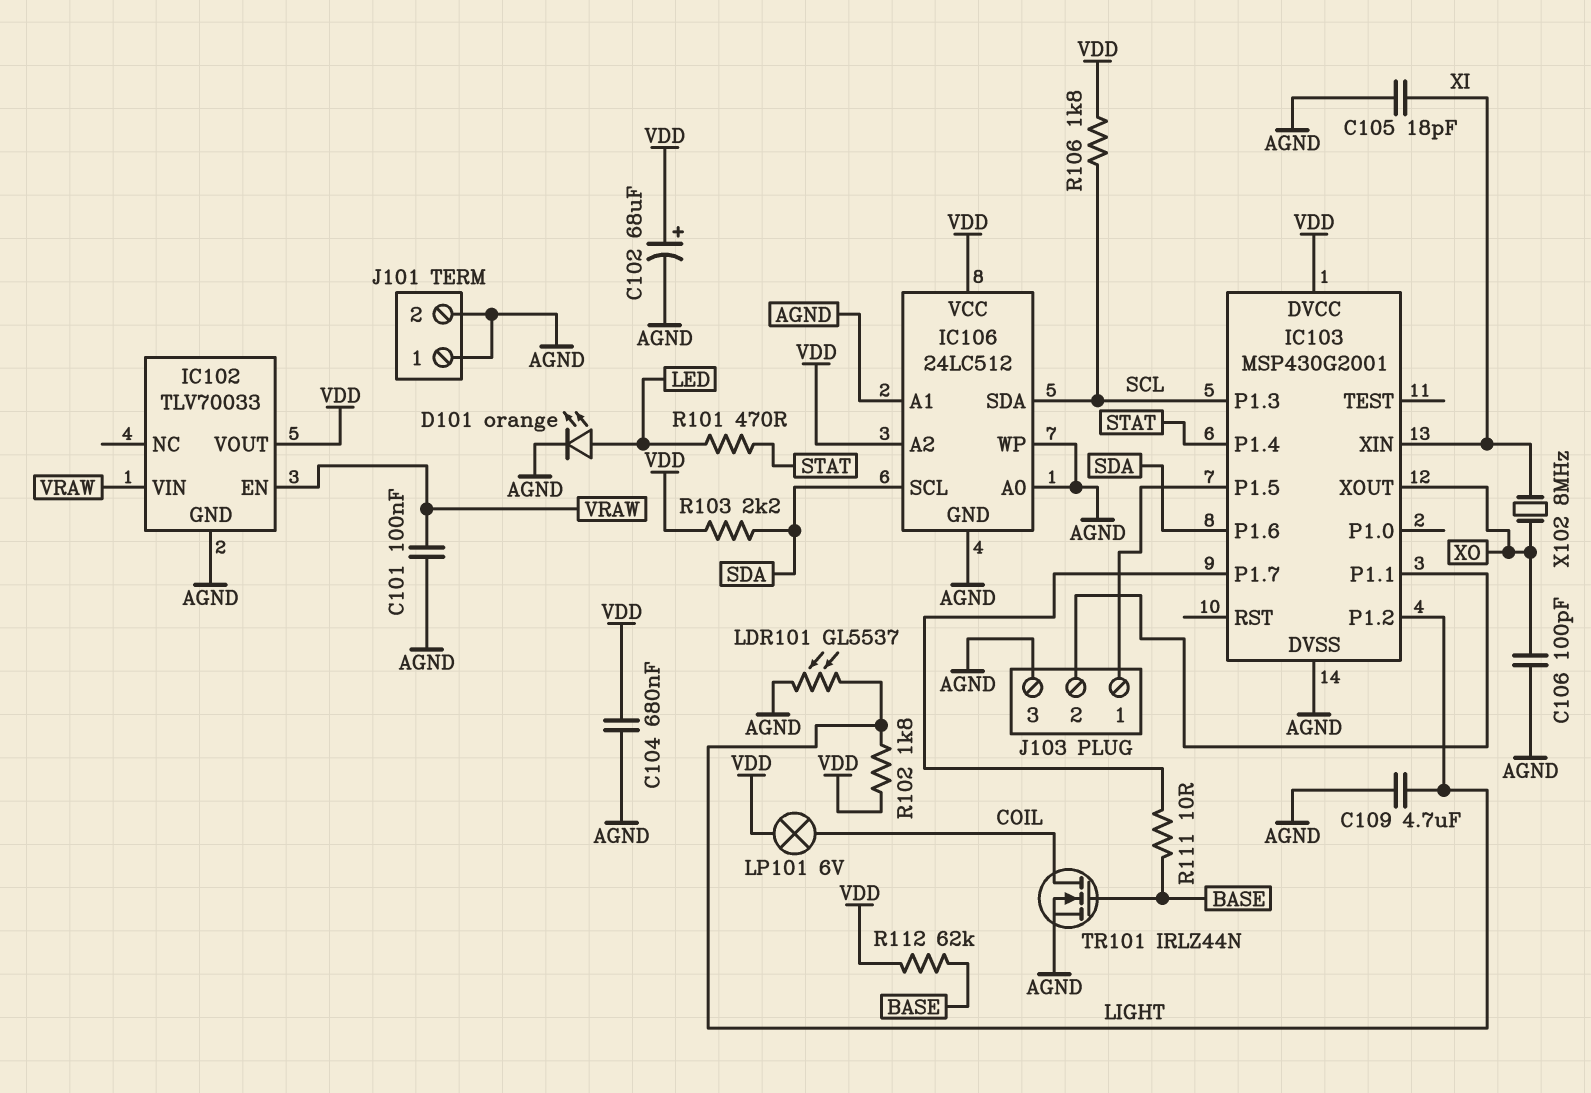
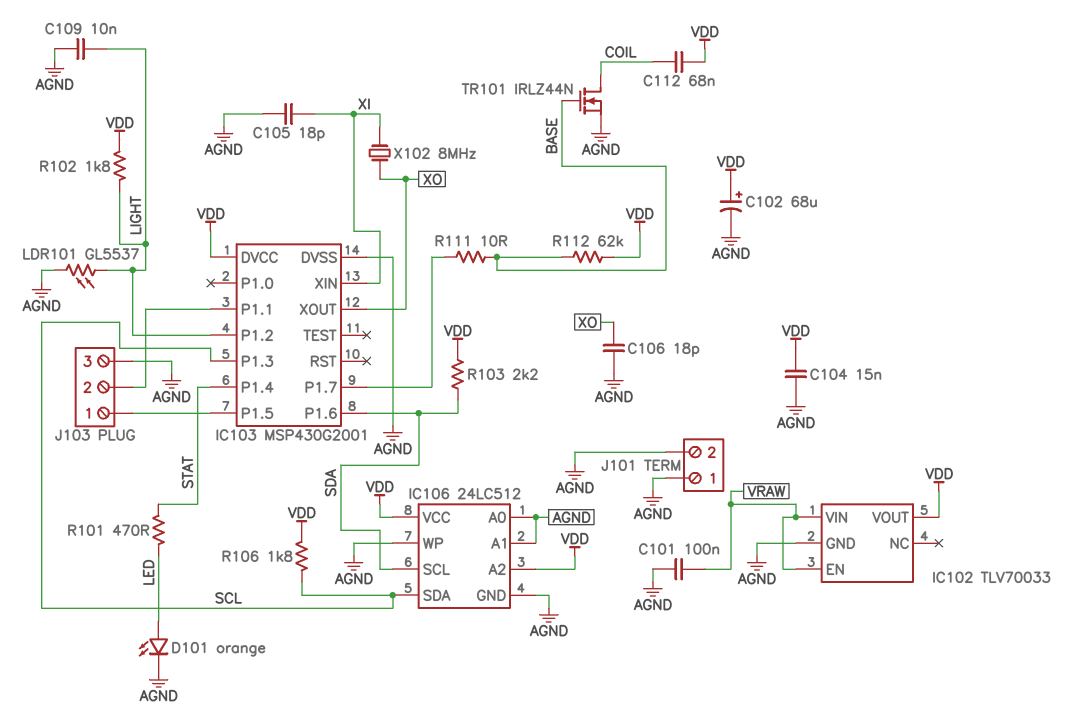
C104: 680nF (AGND, VDD) -> 15nF (AGND, VDD)
C106: 100pF (AGND, XO) -> 18pF (AGND, XO)
C109: 4.7uF (AGND, LIGHT) -> 10nF (AGND, LIGHT)
C112: none -> 68nF (COIL, VDD)
LP101: lamp 6V (COIL, VDD) -> none

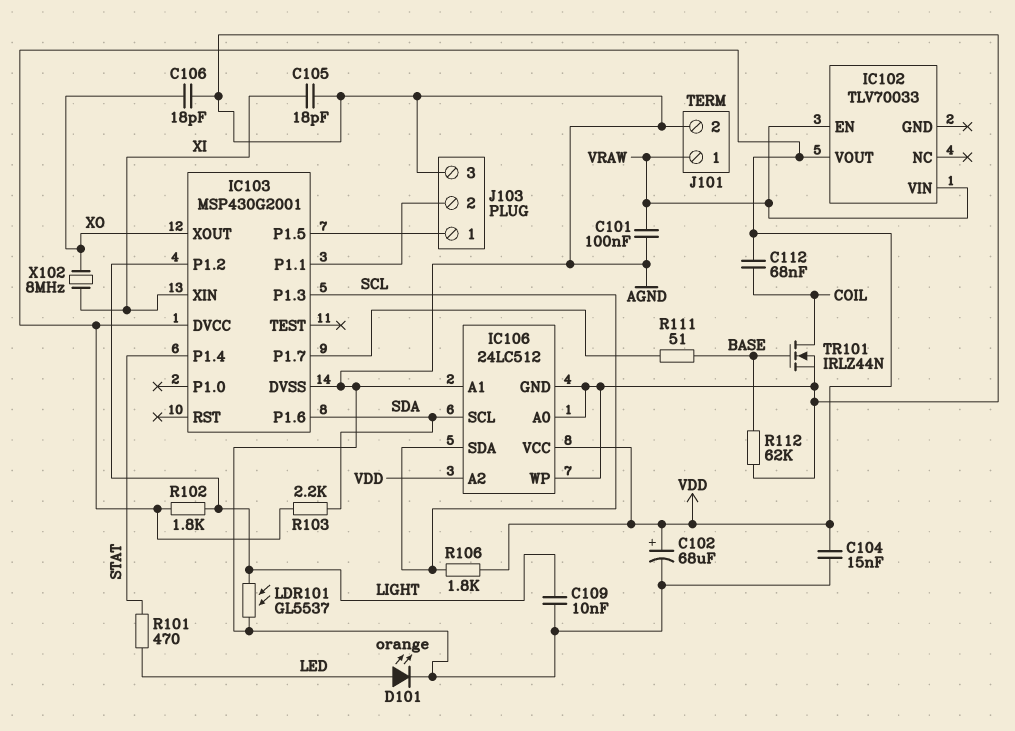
IC102 pin GND: AGND -> none
J101 pin 1: AGND -> VRAW
R111: 10 (BASE, IC103/P1.7) -> 51 (BASE, IC103/P1.7)
R112: 62k (BASE, VDD) -> 62k (AGND, BASE)

